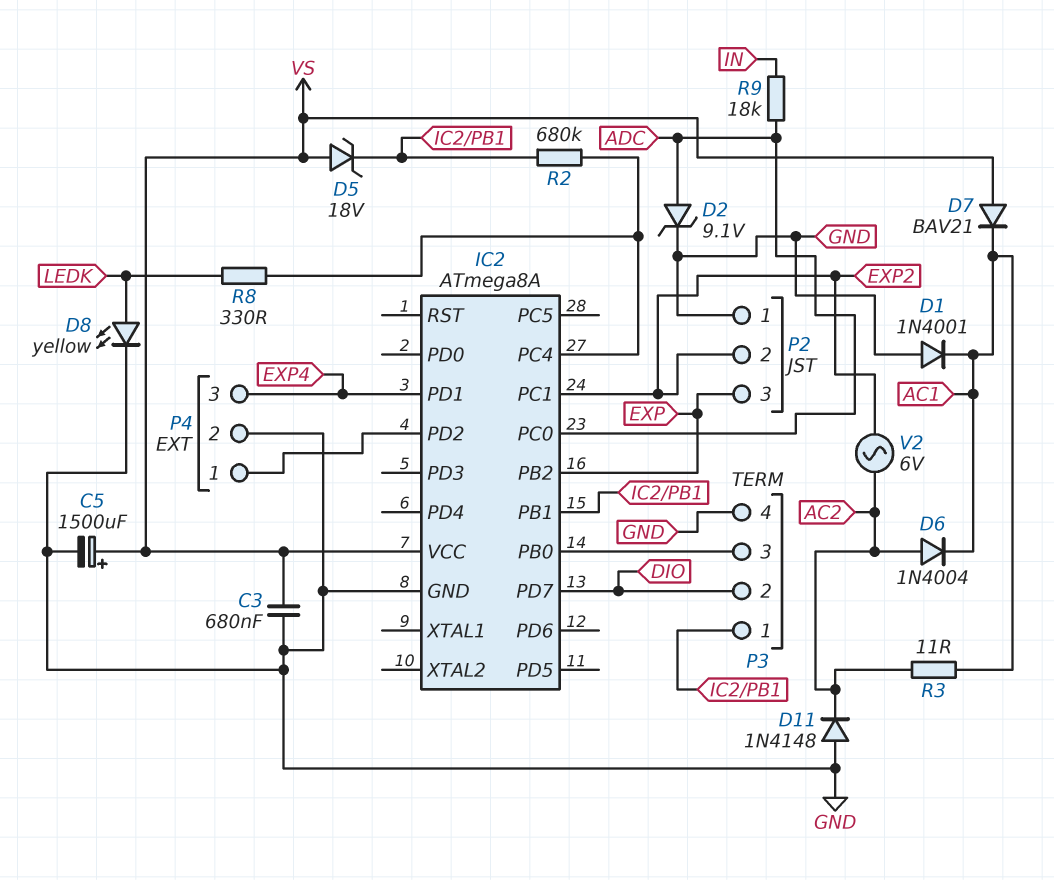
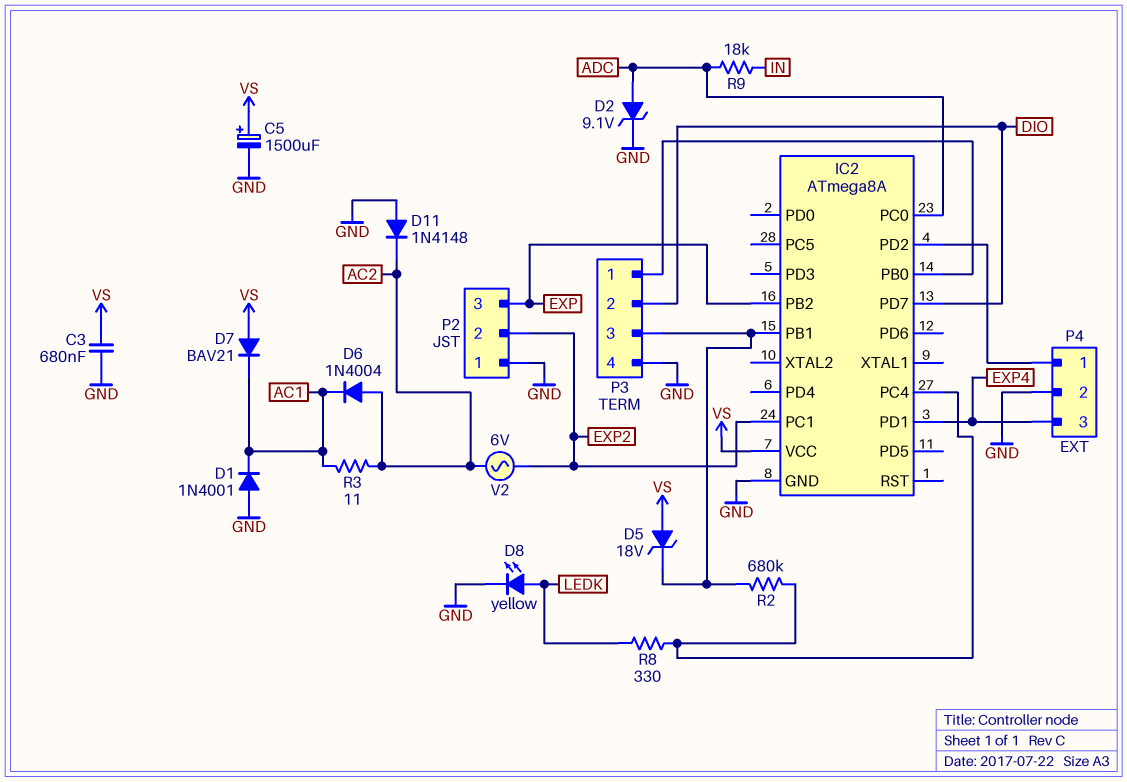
P3 pin 1: IC2/PB1 -> IC2/PB0
P3 pin 3: IC2/PB0 -> IC2/PB1

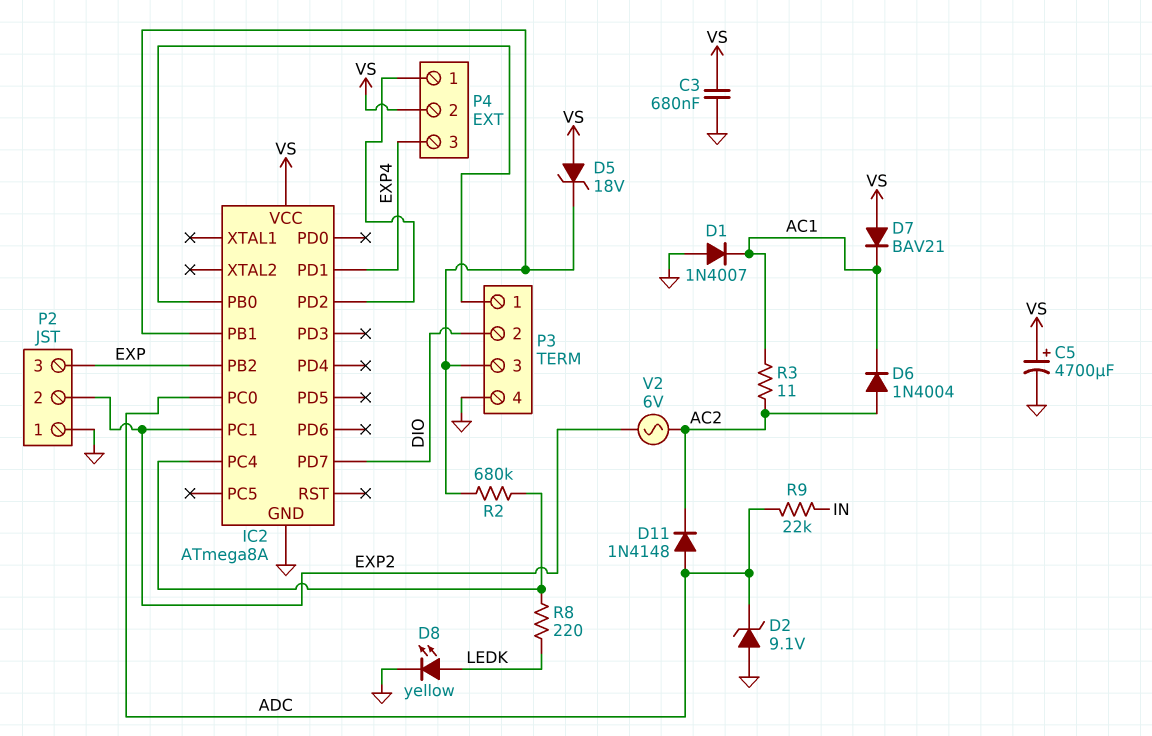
C5: 1500uF (plus VS, minus GND) -> 4700uF (plus VS, minus GND)
D1: diode 1N4001 (A GND, K AC1) -> diode 1N4007 (A GND, K AC1)
D2: zener 9.1V (A ADC, K GND) -> zener 9.1V (A GND, K ADC)
D11: diode 1N4148 (A GND, K AC2) -> diode 1N4148 (A ADC, K AC2)
P4 pin 2: GND -> VS
R8: 330 (IC2/PC4, LEDK) -> 220 (IC2/PC4, LEDK)
R9: 18k (ADC, IN) -> 22k (ADC, IN)

